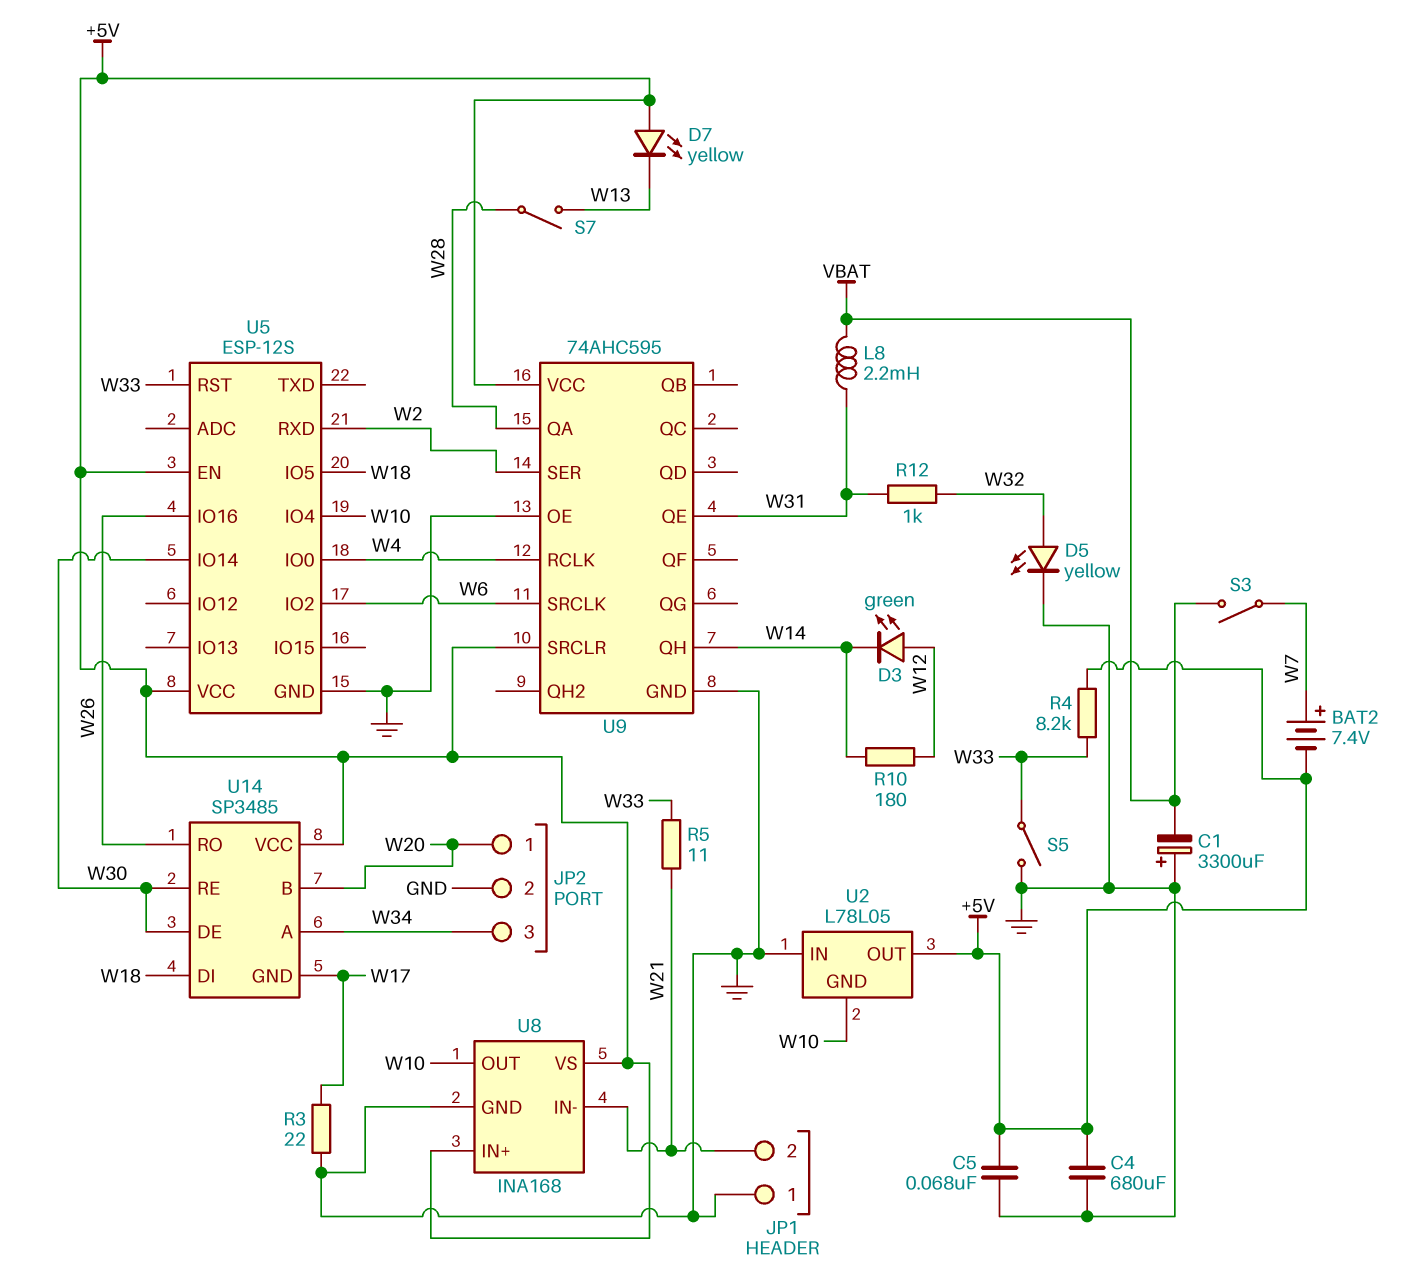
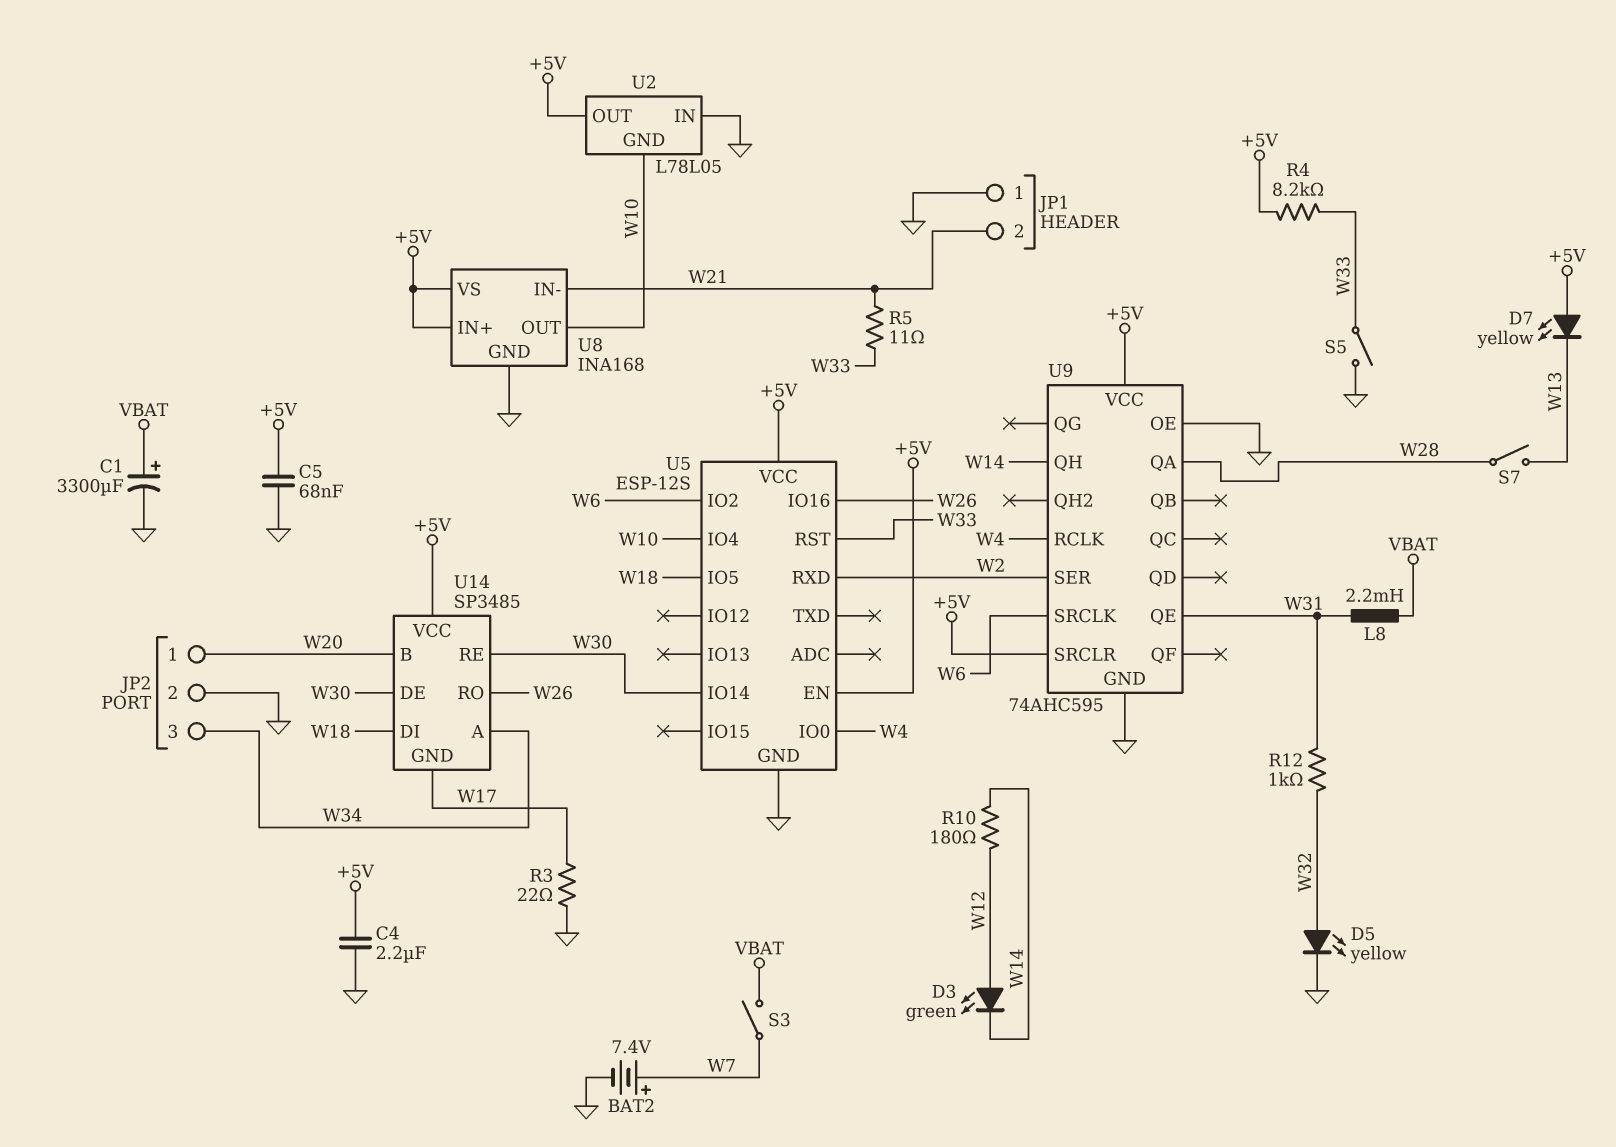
BAT2: 7.4V (plus W7, minus +5V) -> 7.4V (plus W7, minus GND)
C1: 3300uF (plus GND, minus VBAT) -> 3300uF (plus VBAT, minus GND)
C4: 680uF (+5V, GND) -> 2.2uF (+5V, GND)

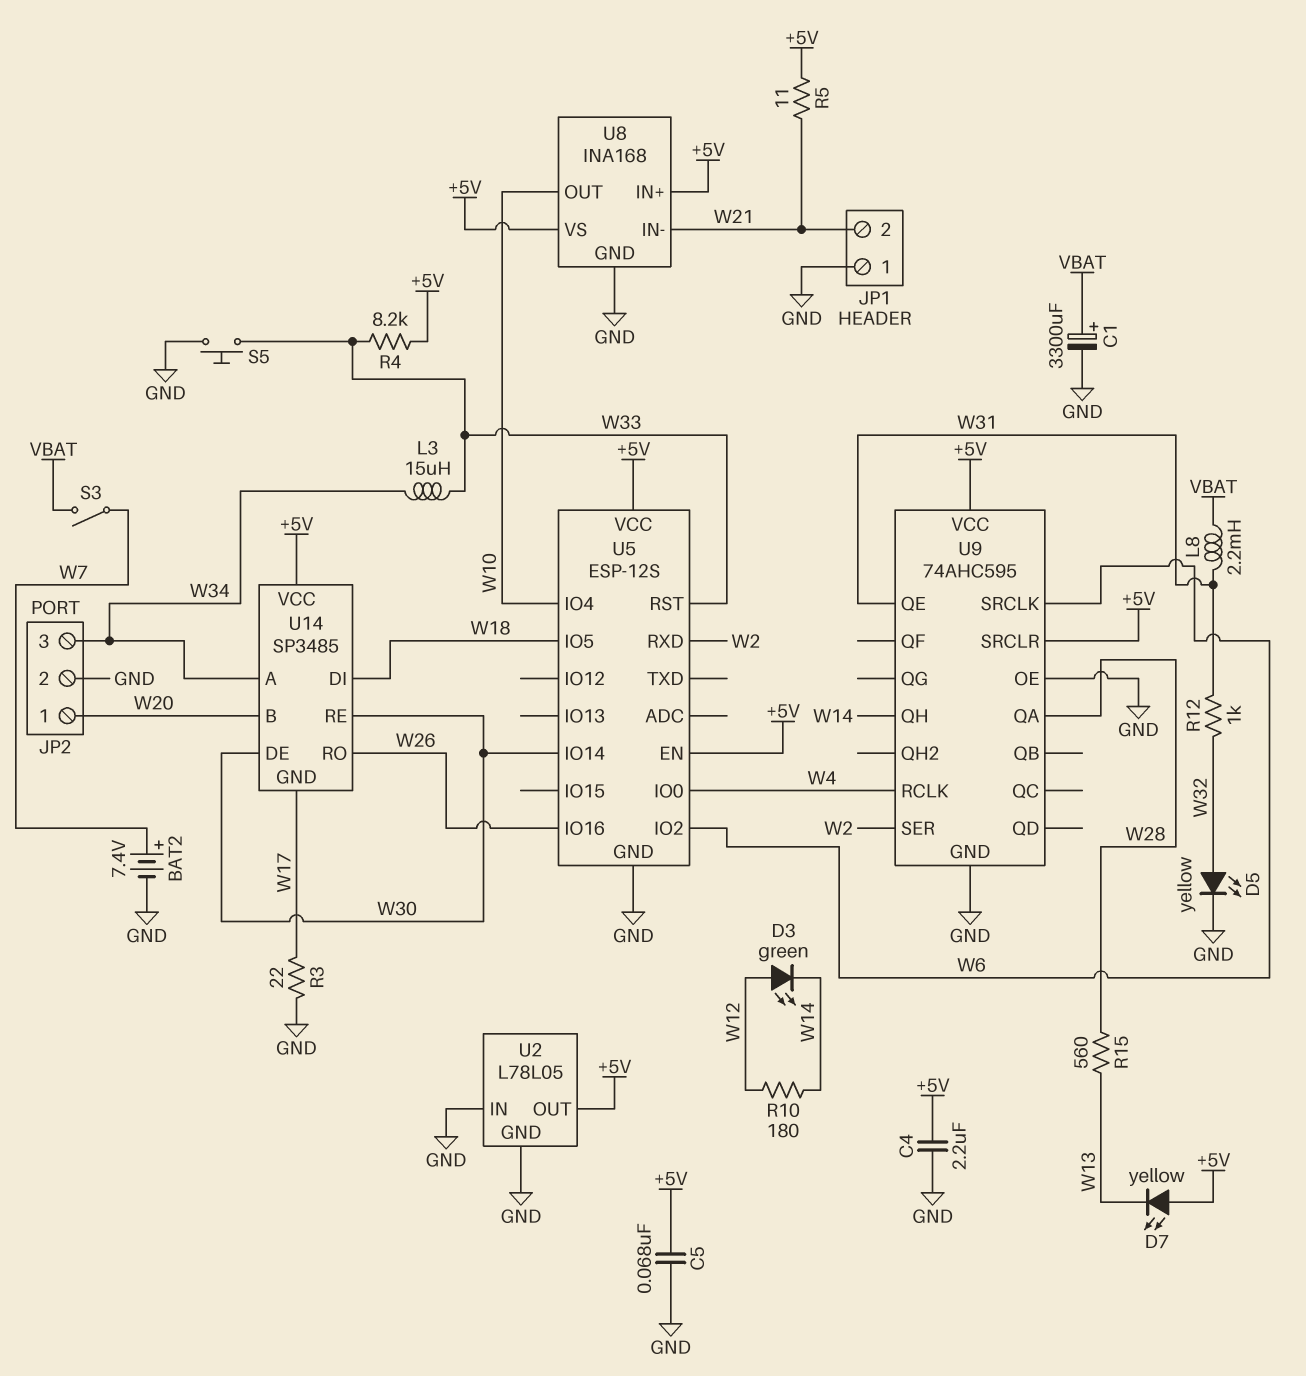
L3: none -> 15uH (W33, W34)
R5: 11 (W21, W33) -> 11 (+5V, W21)
R15: none -> 560 (W13, W28)
S5: switch (GND, W33) -> button (GND, W33)
S7: switch (W13, W28) -> none
U2 pin GND: W10 -> GND

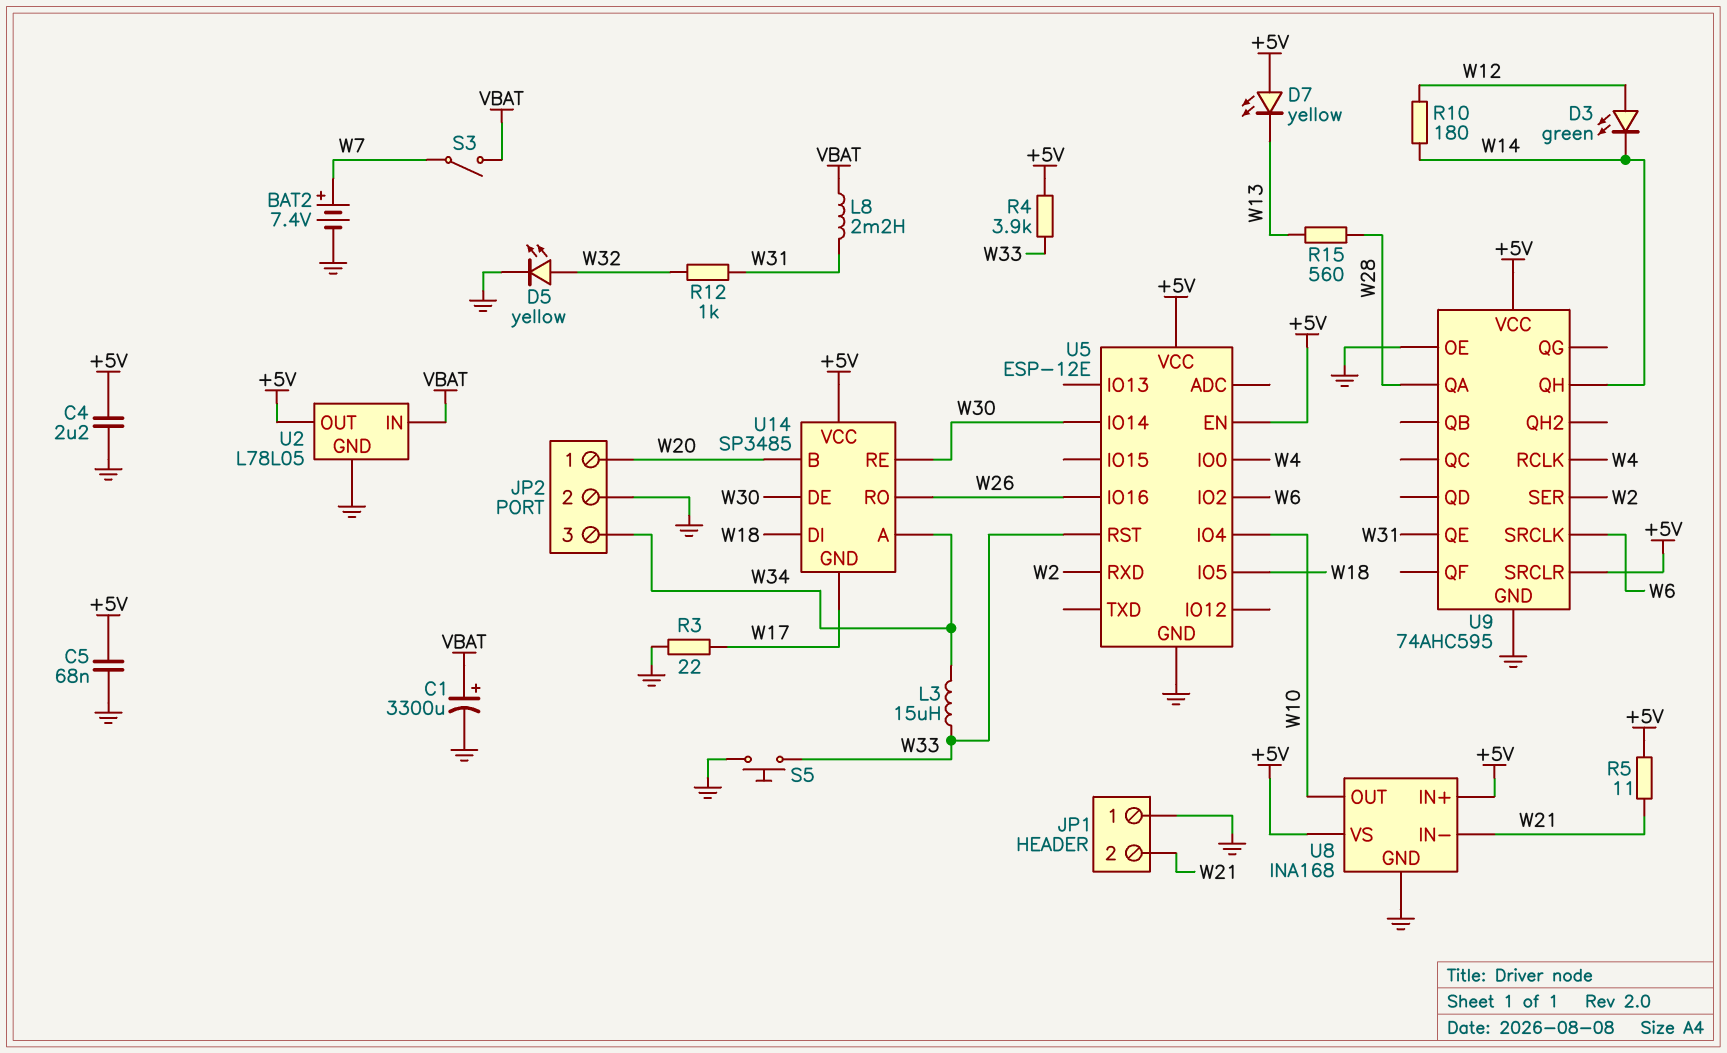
R4: 8.2k (+5V, W33) -> 3.9k (+5V, W33)
U2 pin IN: GND -> VBAT
U5: ESP-12S -> ESP-12E

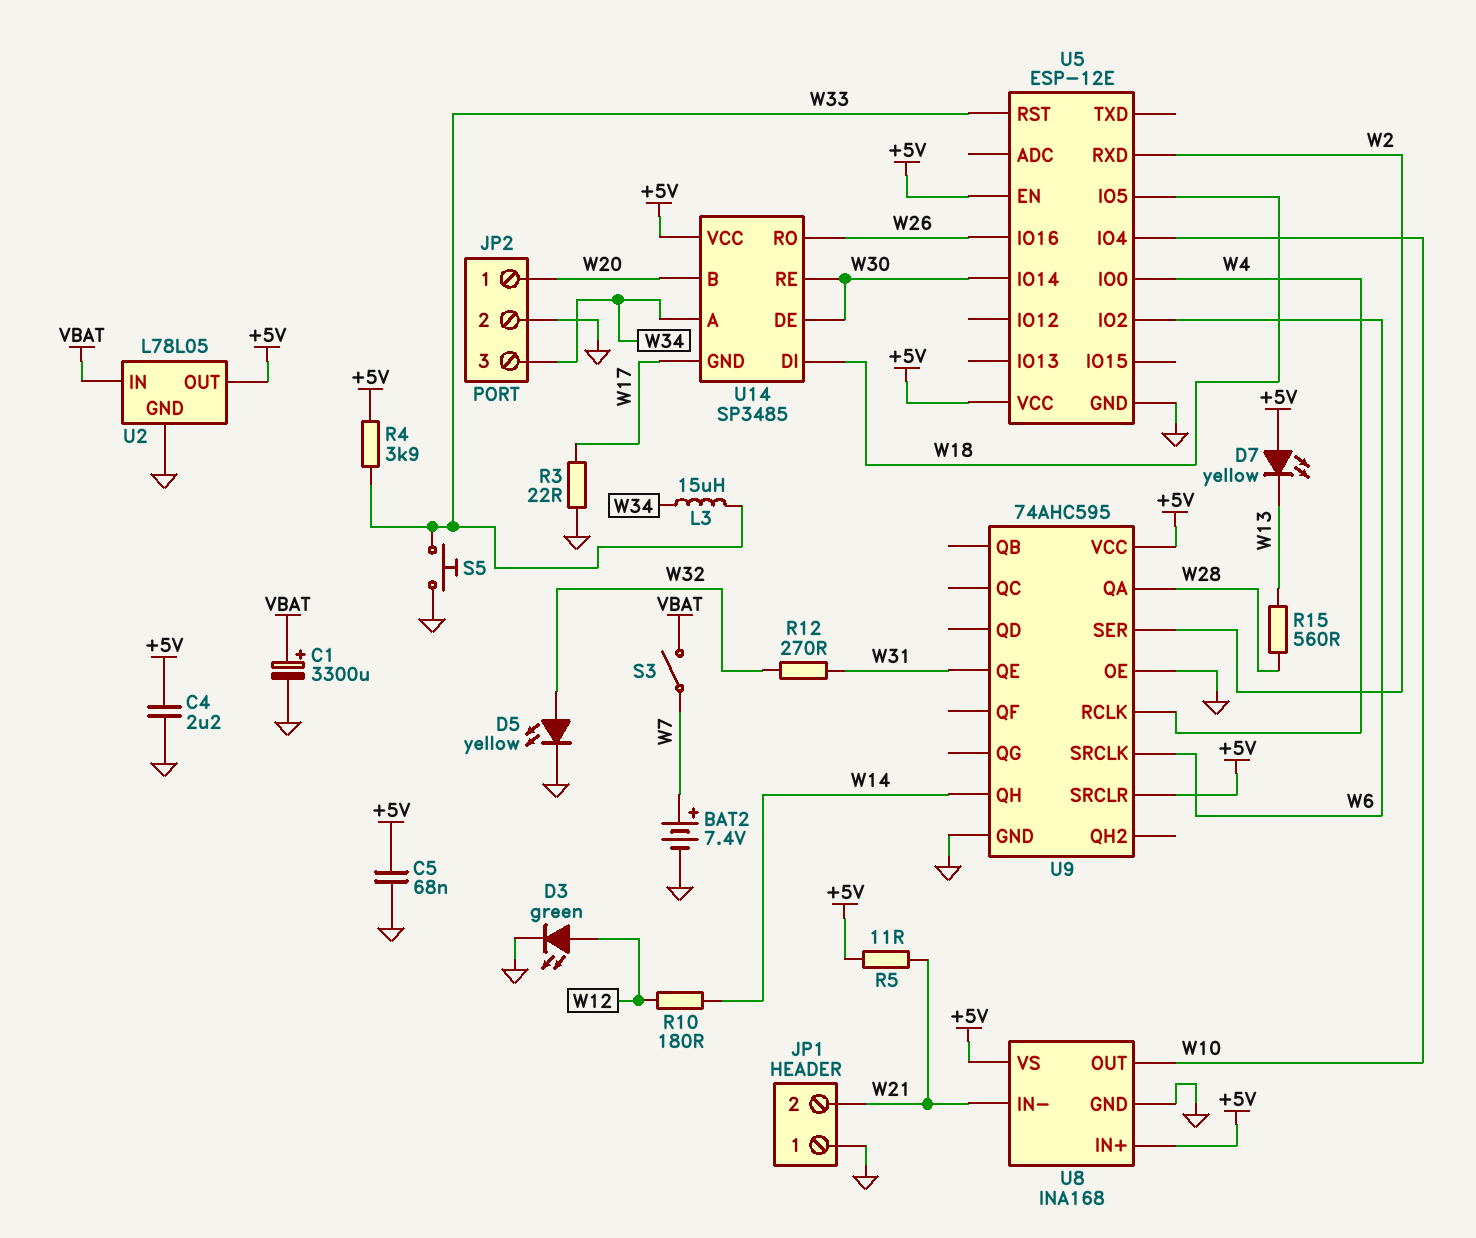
D3: LED green (A W12, K W14) -> LED green (A W12, K GND)
L8: 2.2mH (VBAT, W31) -> none
R12: 1k (W31, W32) -> 270 (W31, W32)

